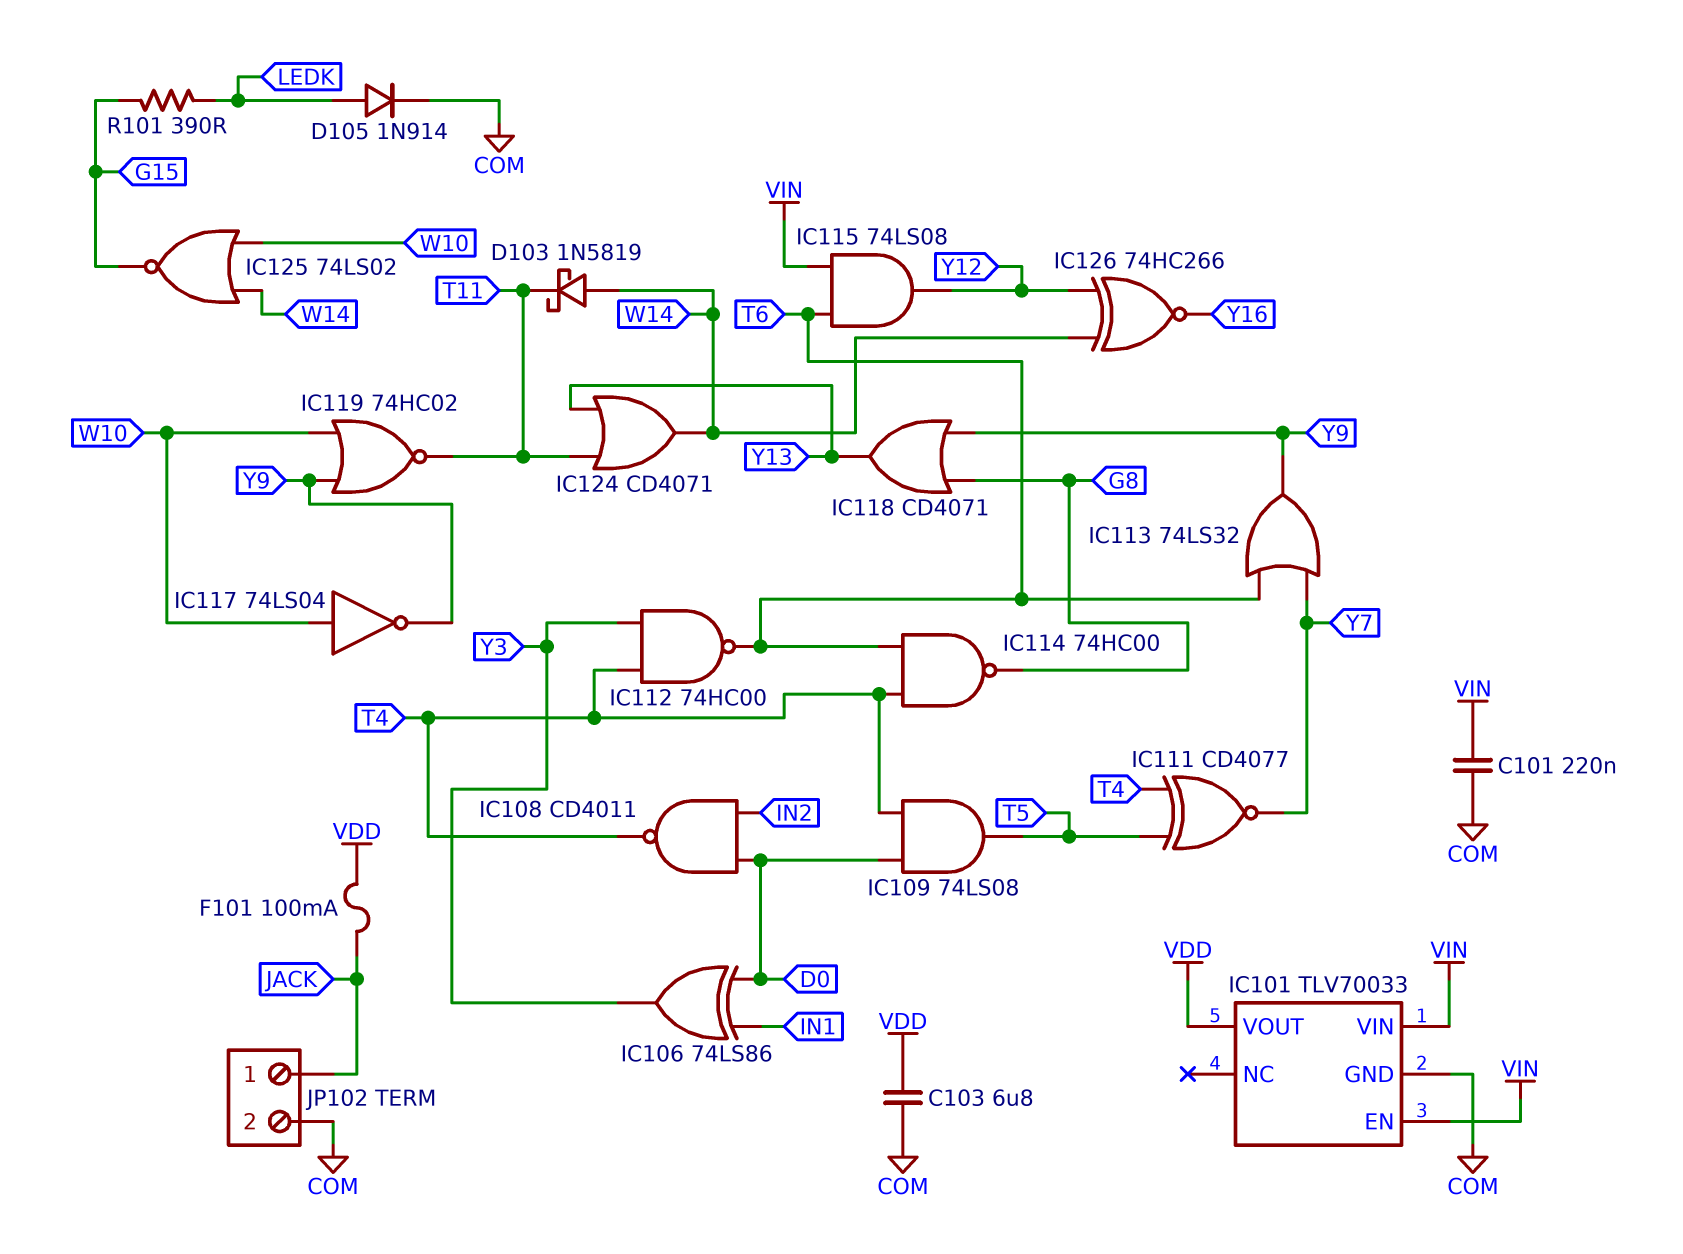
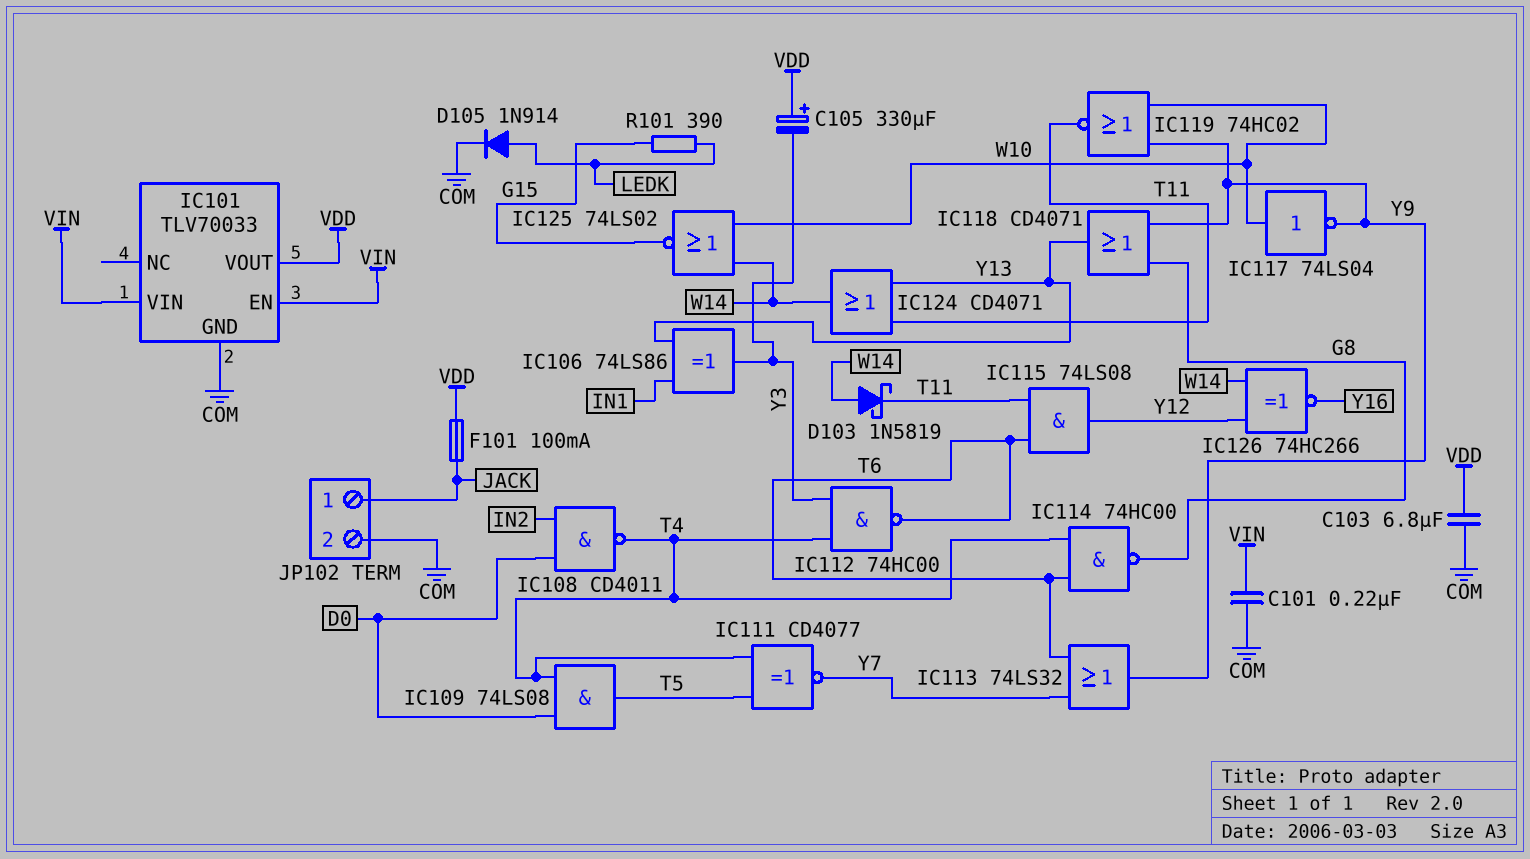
C105: none -> 330uF (plus VDD, minus Y3)
IC106: XOR 74LS86 (in D0, in IN1, out Y3) -> XOR 74LS86 (in IN1, in Y13, out Y3)
IC115: AND 74LS08 (in T6, in VIN, out Y12) -> AND 74LS08 (in T6, in T11, out Y12)

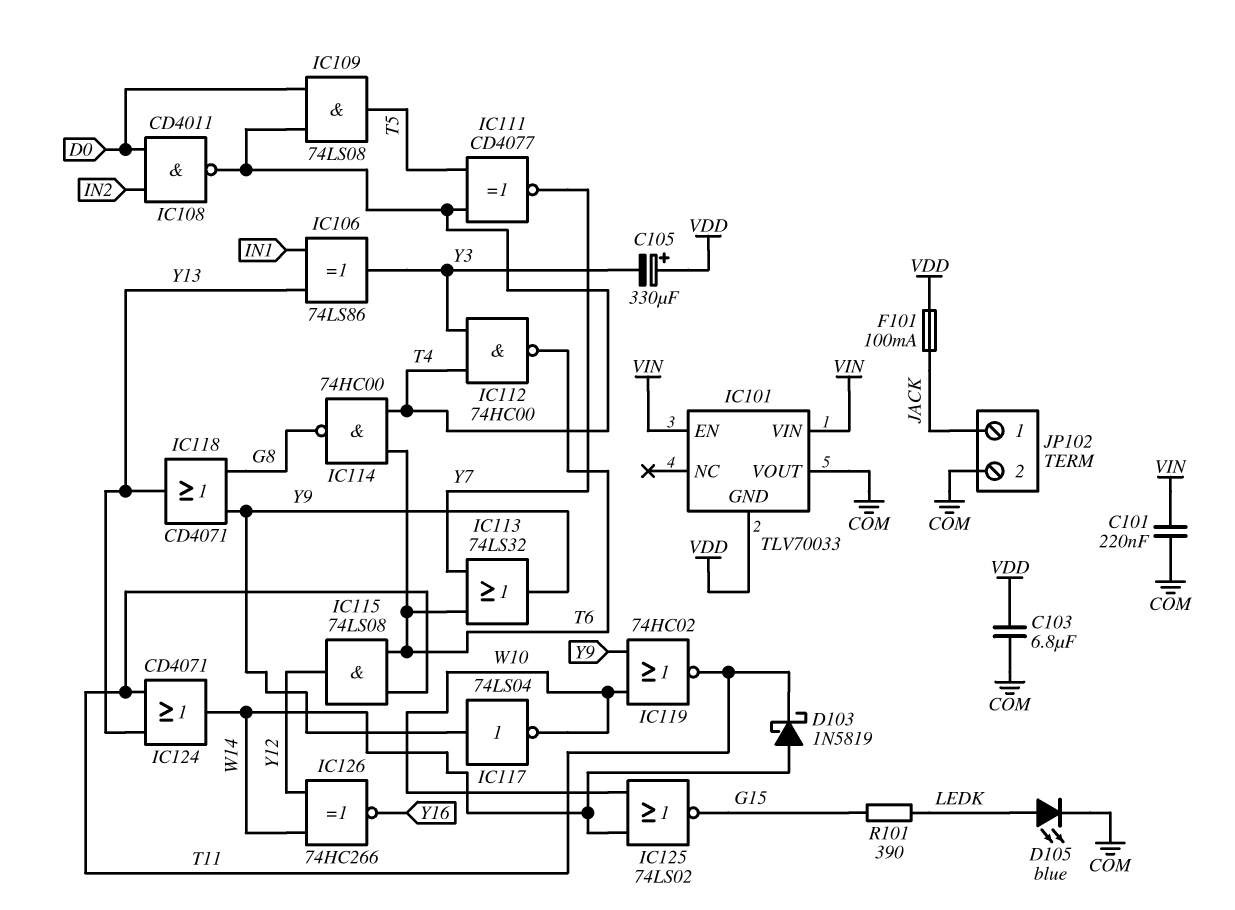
D105: diode 1N914 (A LEDK, K COM) -> LED blue (A LEDK, K COM)
IC101 pin GND: COM -> VDD
IC101 pin VOUT: VDD -> COM
IC117: NOT 74LS04 (in W10, out Y9) -> NOT 74LS04 (in Y9, out W10)

